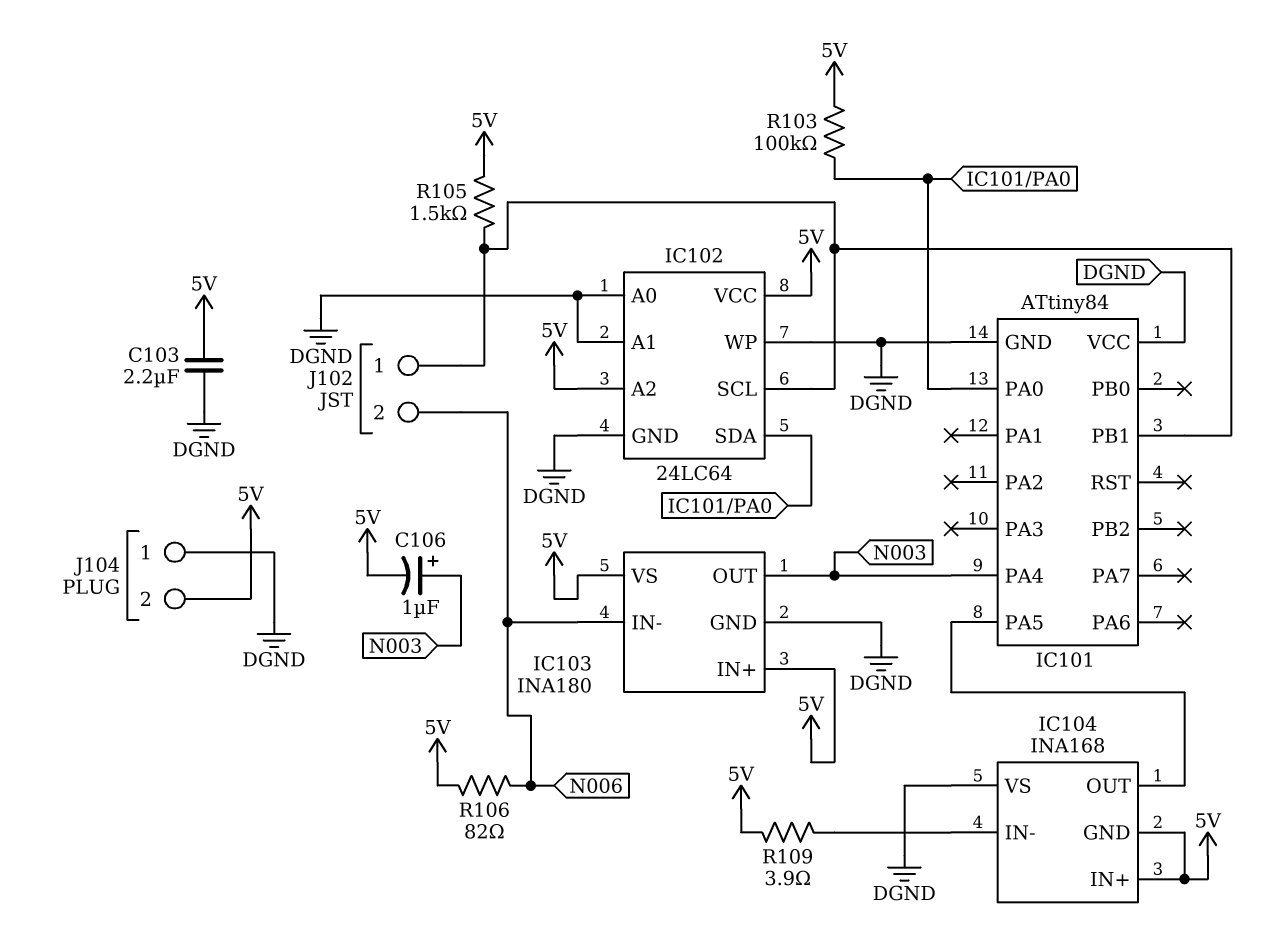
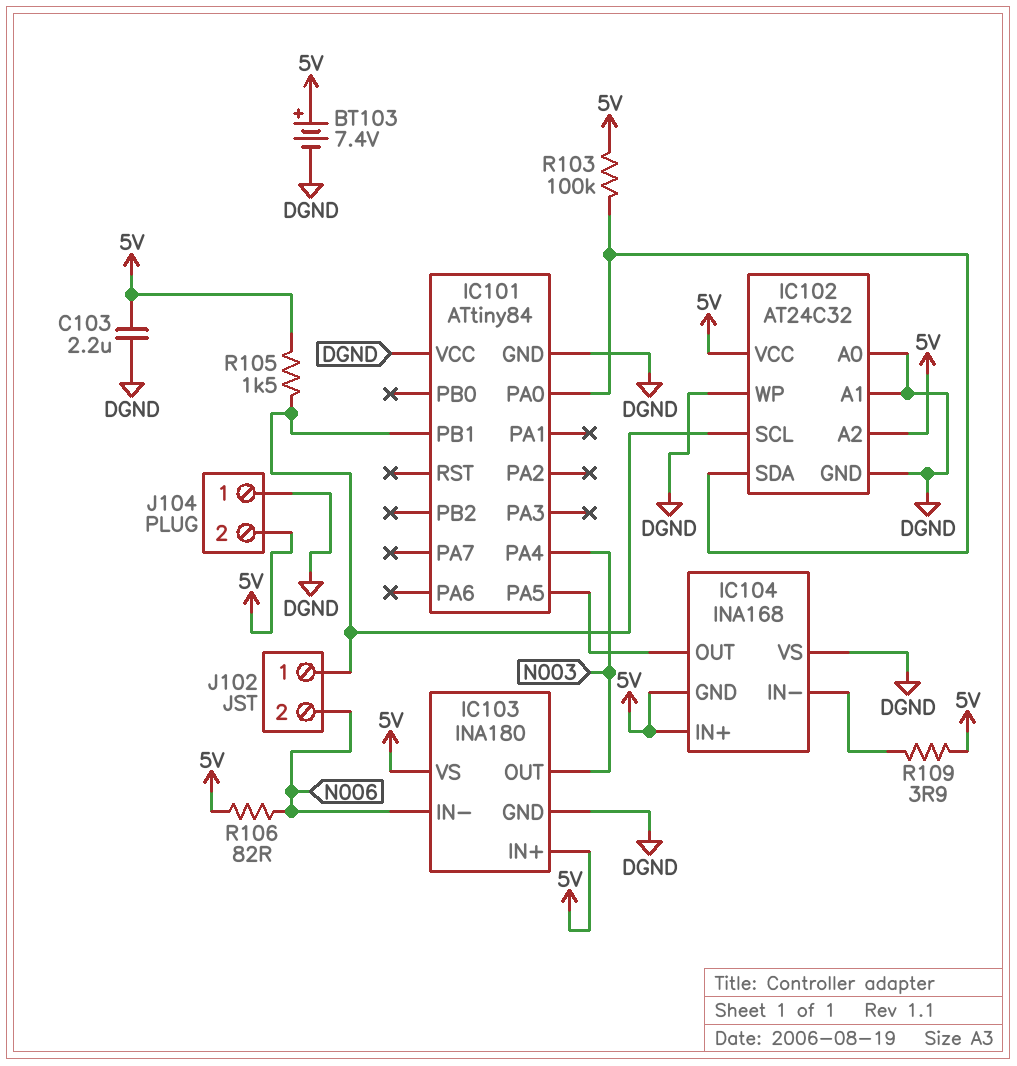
BT103: none -> 7.4V (plus 5V, minus DGND)
C106: 1uF (plus N003, minus 5V) -> none
IC102: 24LC64 -> AT24C32

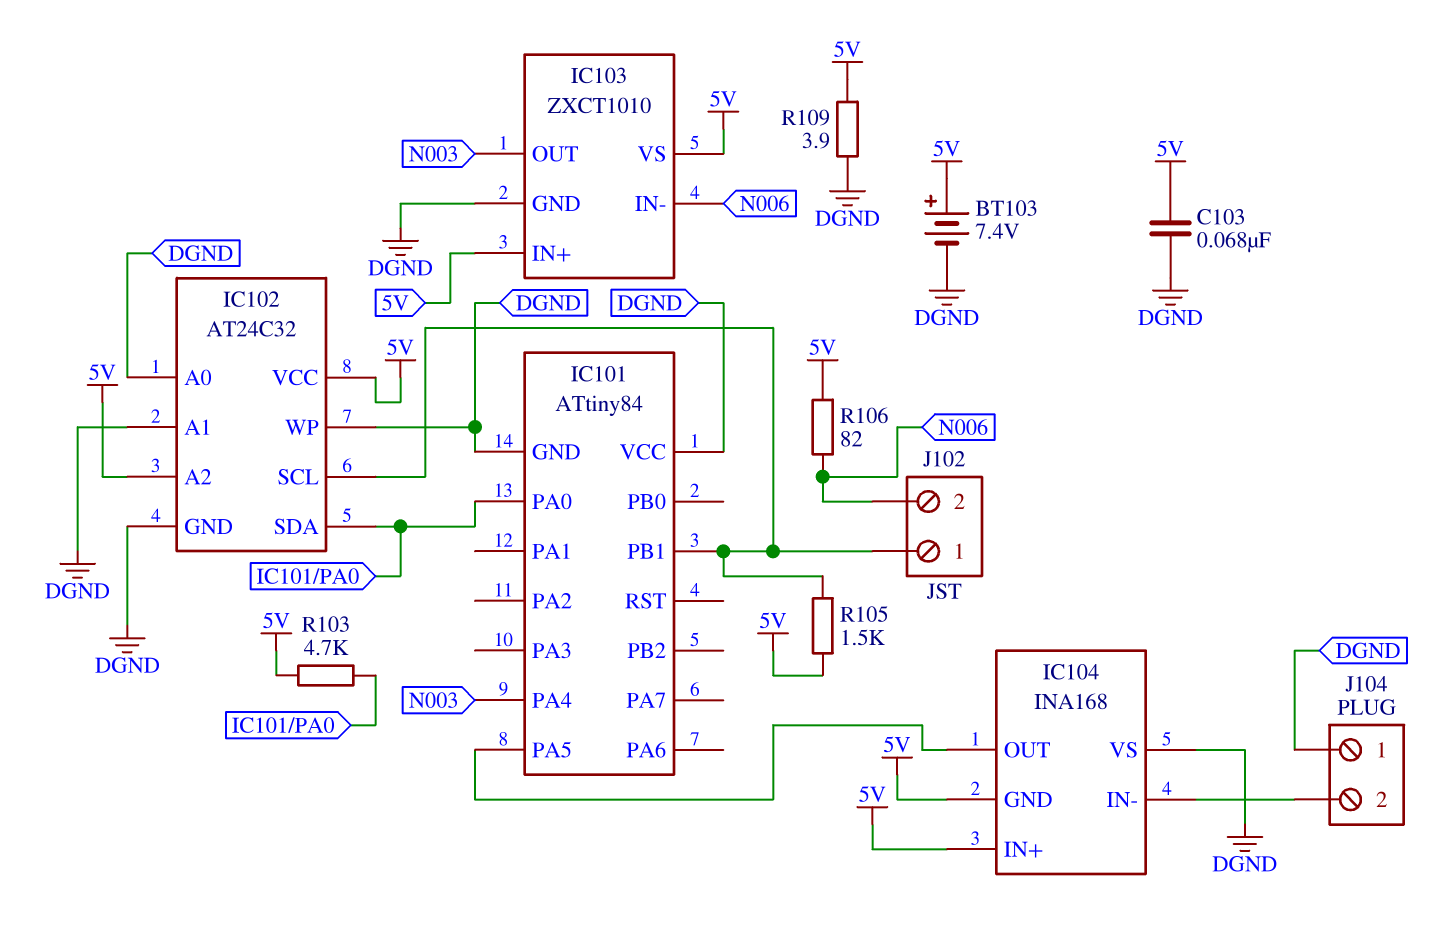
C103: 2.2uF (5V, DGND) -> 68nF (5V, DGND)
IC103: INA180 -> ZXCT1010
J104 pin 2: 5V -> IC104/IN-
R103: 100k (5V, IC101/PA0) -> 4.7k (5V, IC101/PA0)
R109: 3.9 (5V, IC104/IN-) -> 3.9 (5V, DGND)

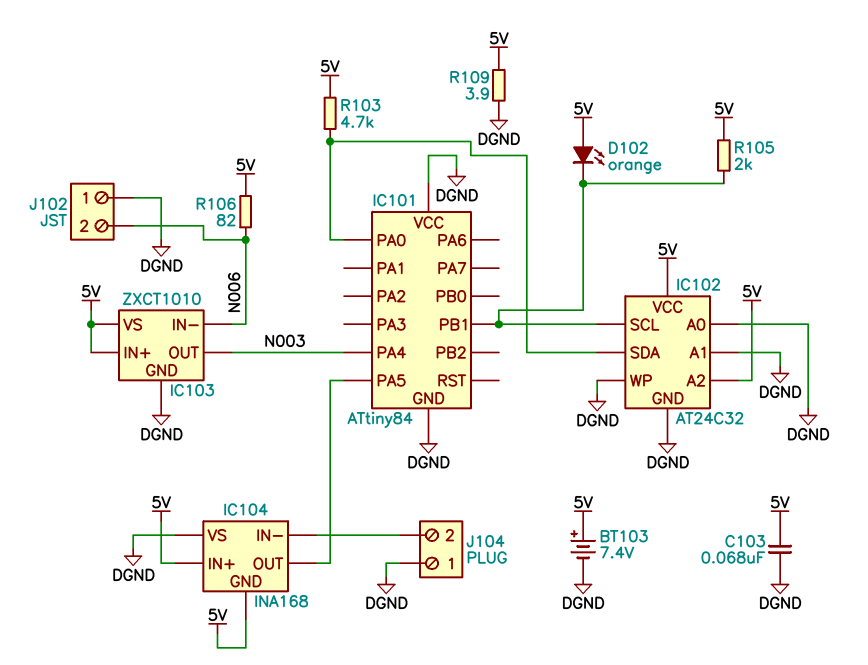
D102: none -> LED orange (A 5V, K IC101/PB1)
J102 pin 1: IC101/PB1 -> DGND
R105: 1.5k (5V, IC101/PB1) -> 2k (5V, IC101/PB1)

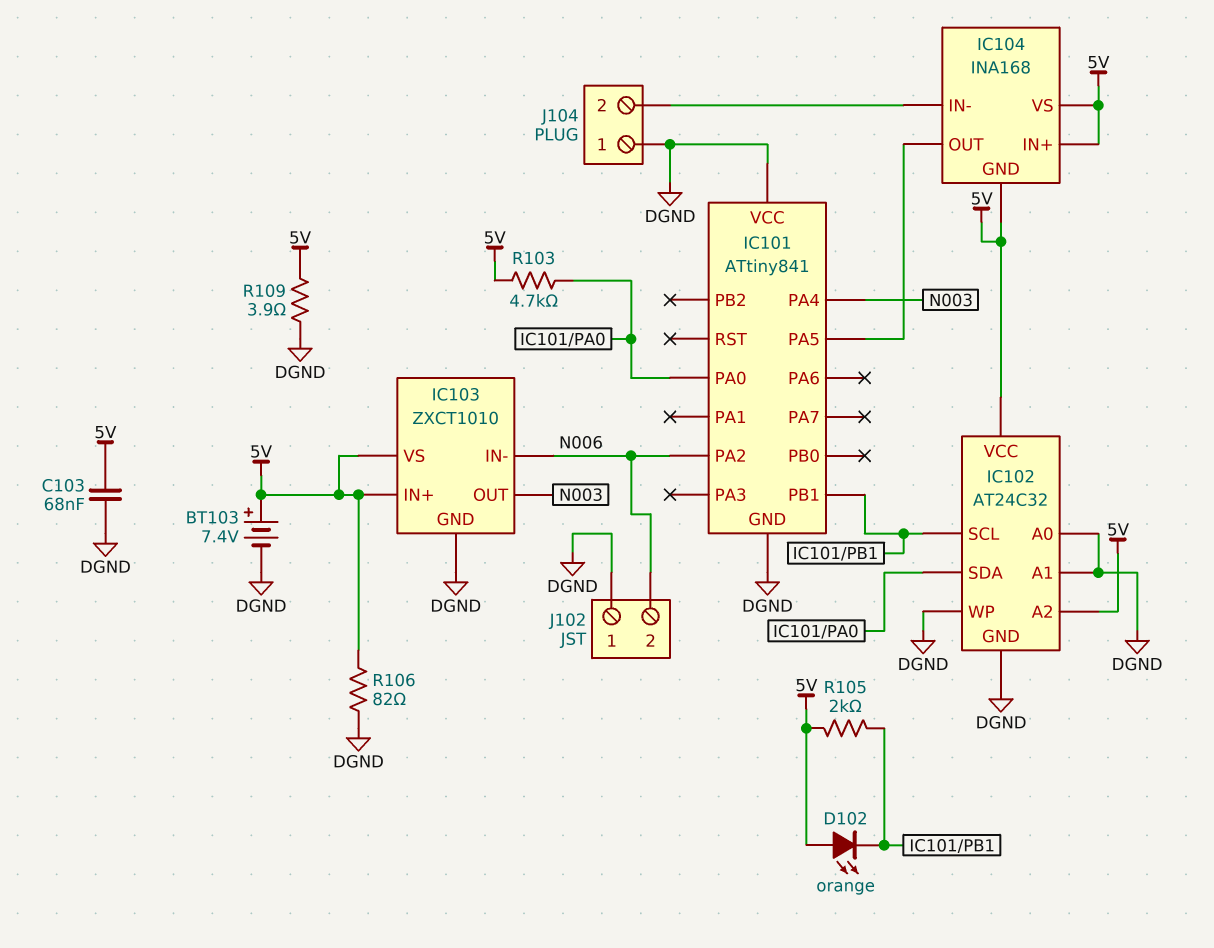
IC101: ATtiny84 -> ATtiny841
IC101 pin PA2: none -> N006
IC104 pin VS: DGND -> 5V
R106: 82 (5V, N006) -> 82 (5V, DGND)

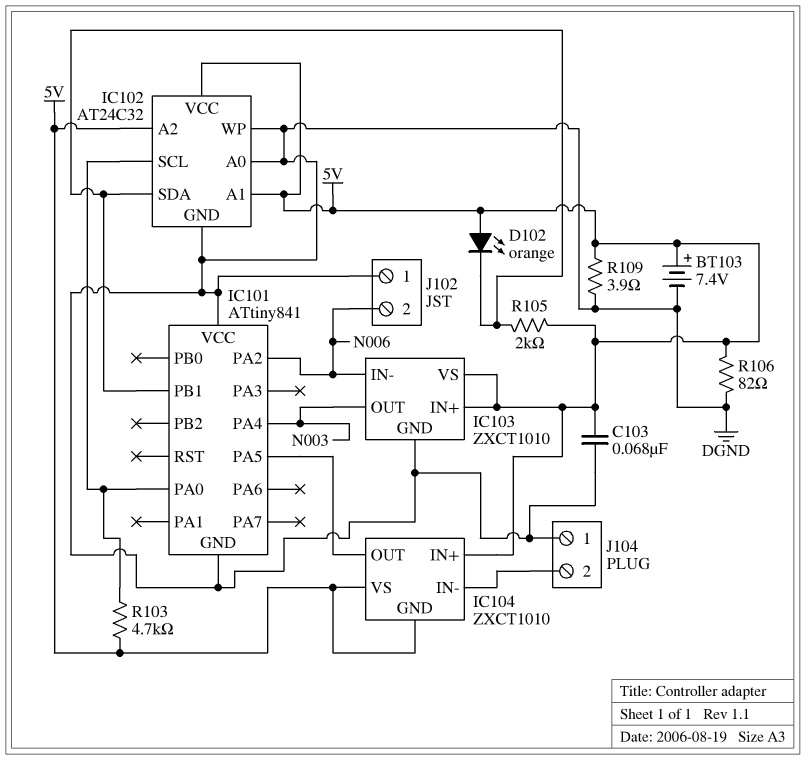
IC102 pin A1: DGND -> 5V
IC102 pin SCL: IC101/PB1 -> IC101/PA0
IC102 pin SDA: IC101/PA0 -> IC101/PB1
IC104: INA168 -> ZXCT1010

